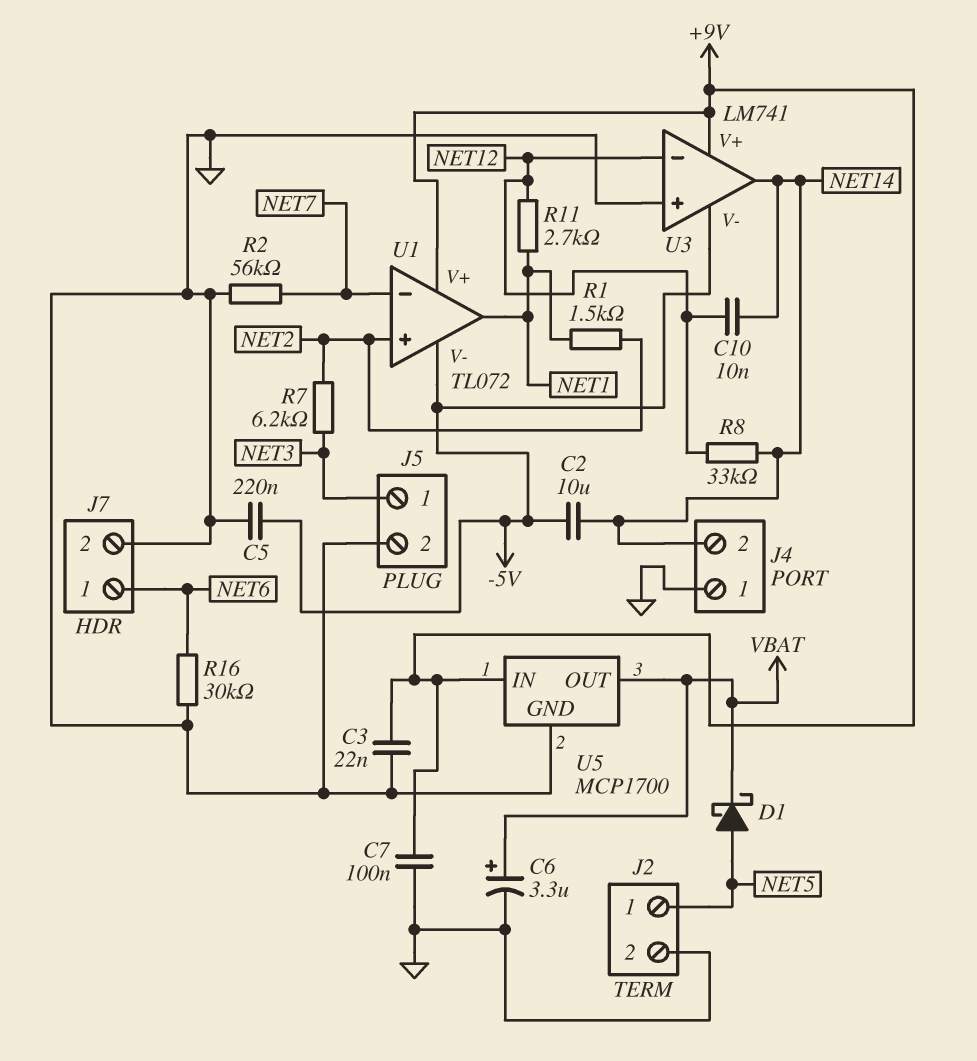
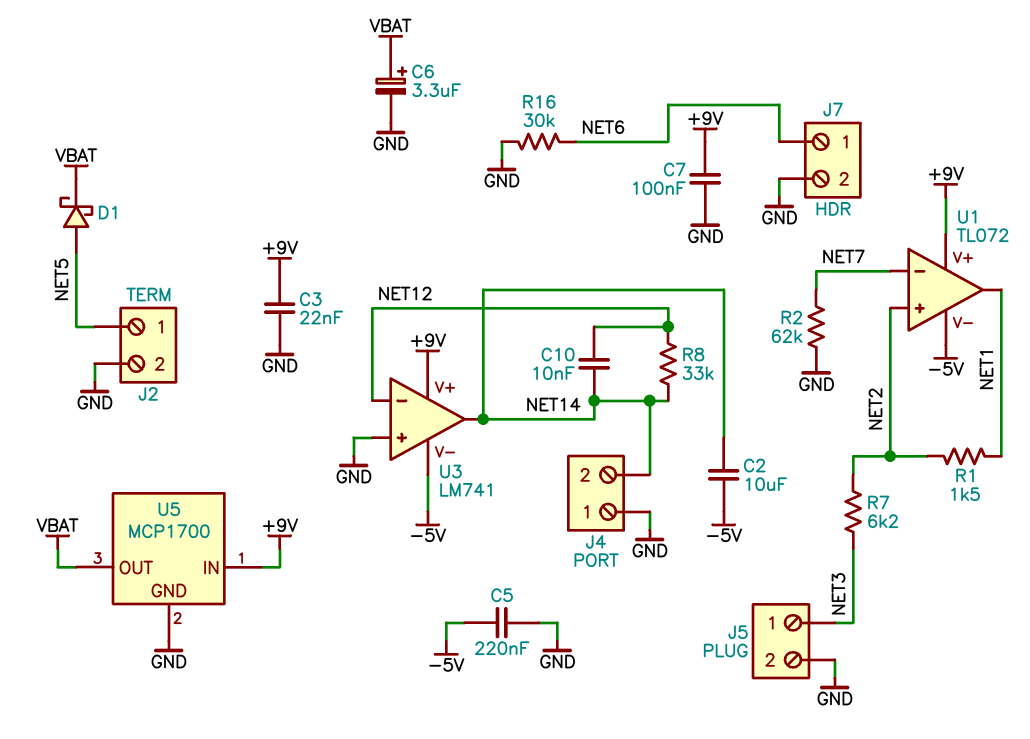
R2: 56k (GND, NET7) -> 62k (GND, NET7)
R11: 2.7k (NET1, NET12) -> none

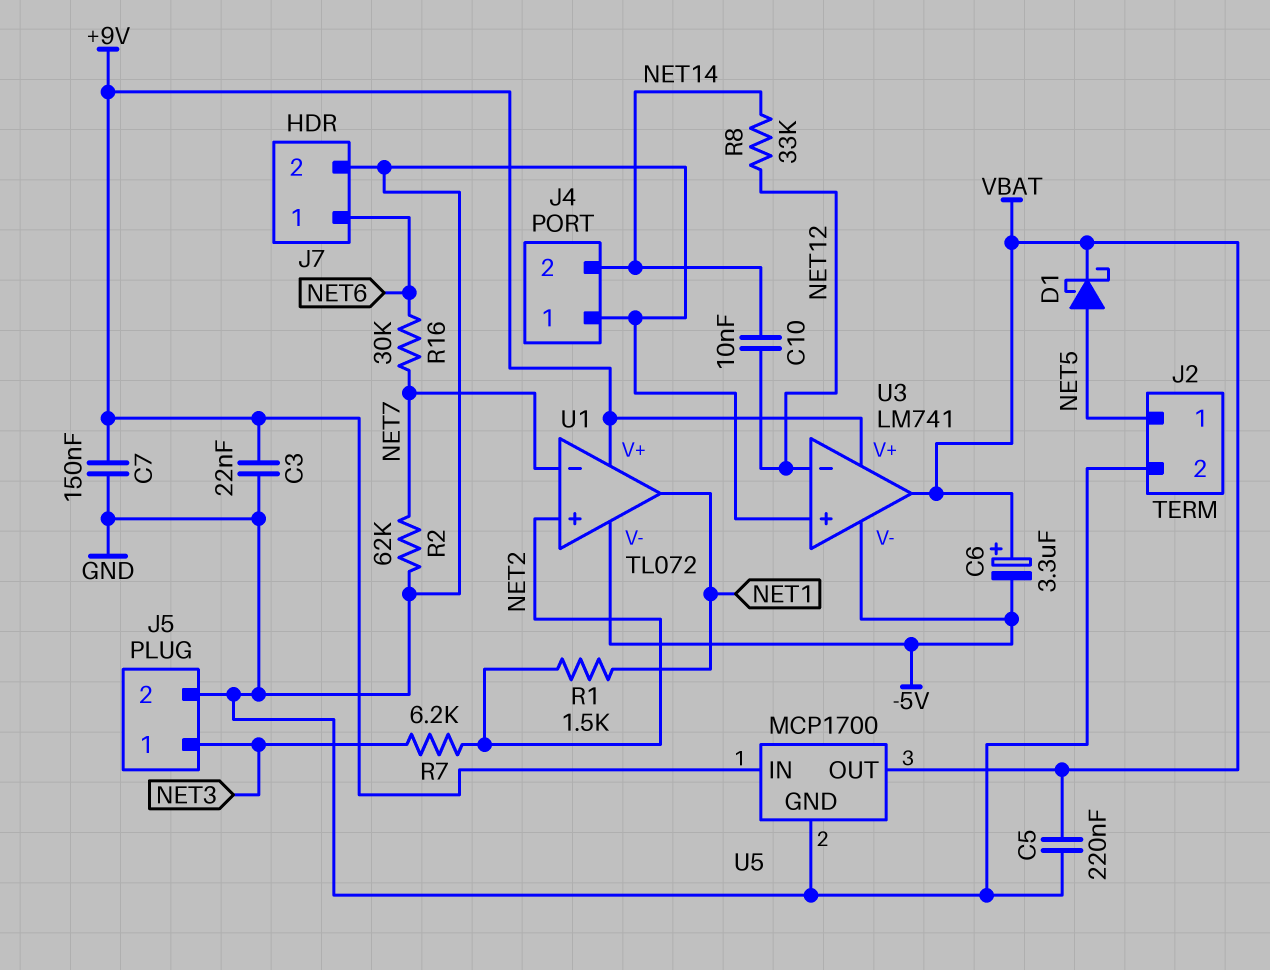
C2: 10uF (-5V, NET14) -> none
C5: 220nF (-5V, GND) -> 220nF (GND, VBAT)
C6: 3.3uF (plus VBAT, minus GND) -> 3.3uF (plus VBAT, minus -5V)
C7: 100nF (+9V, GND) -> 150nF (+9V, GND)
R16: 30k (GND, NET6) -> 30k (NET6, NET7)
U3 pin out: NET14 -> VBAT

